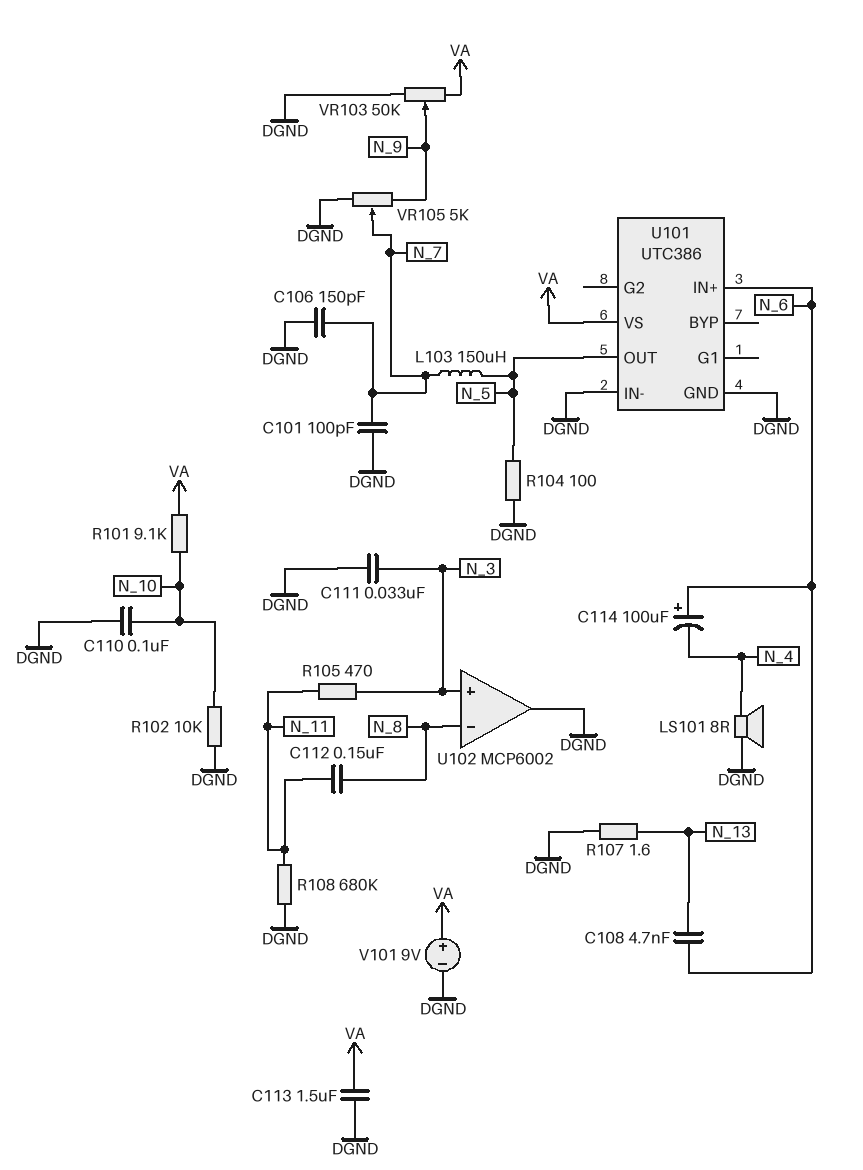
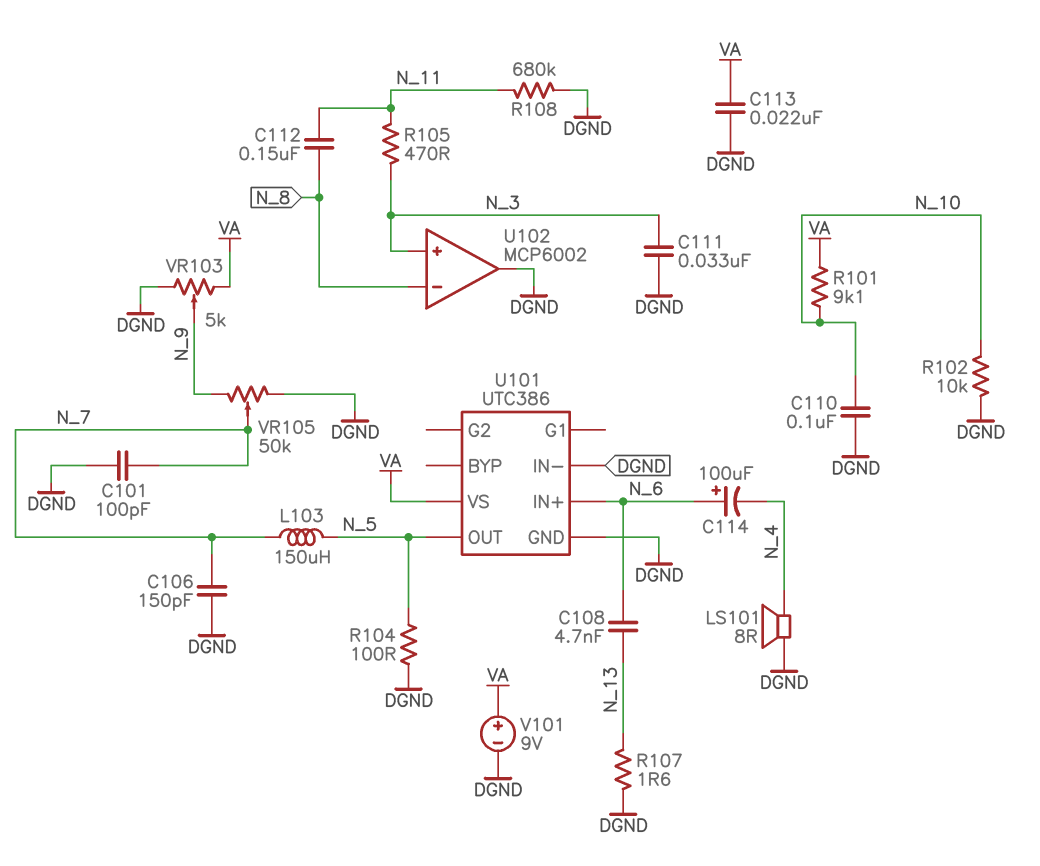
C113: 1.5uF (DGND, VA) -> 22nF (DGND, VA)
VR103: 50k (DGND, VA, wiper N_9) -> 5k (DGND, VA, wiper N_9)
VR105: 5k (DGND, N_9, wiper N_7) -> 50k (DGND, N_9, wiper N_7)

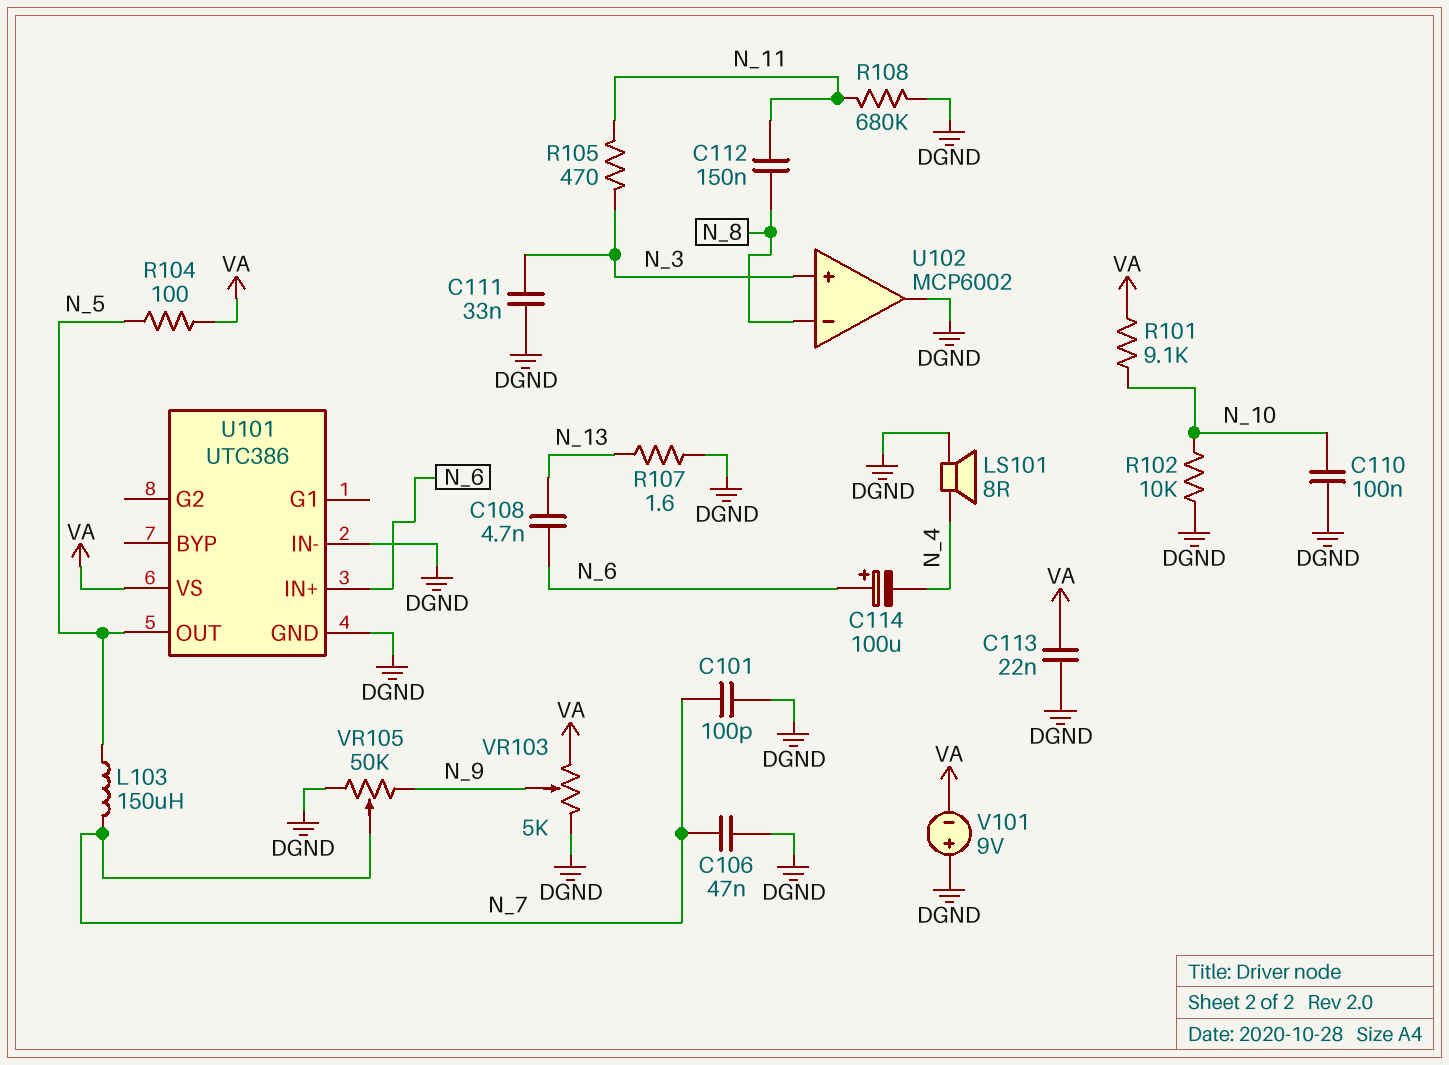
C106: 150pF (DGND, N_7) -> 47nF (DGND, N_7)
R104: 100 (DGND, N_5) -> 100 (N_5, VA)
V101: 9V (plus VA, minus DGND) -> 9V (plus DGND, minus VA)

